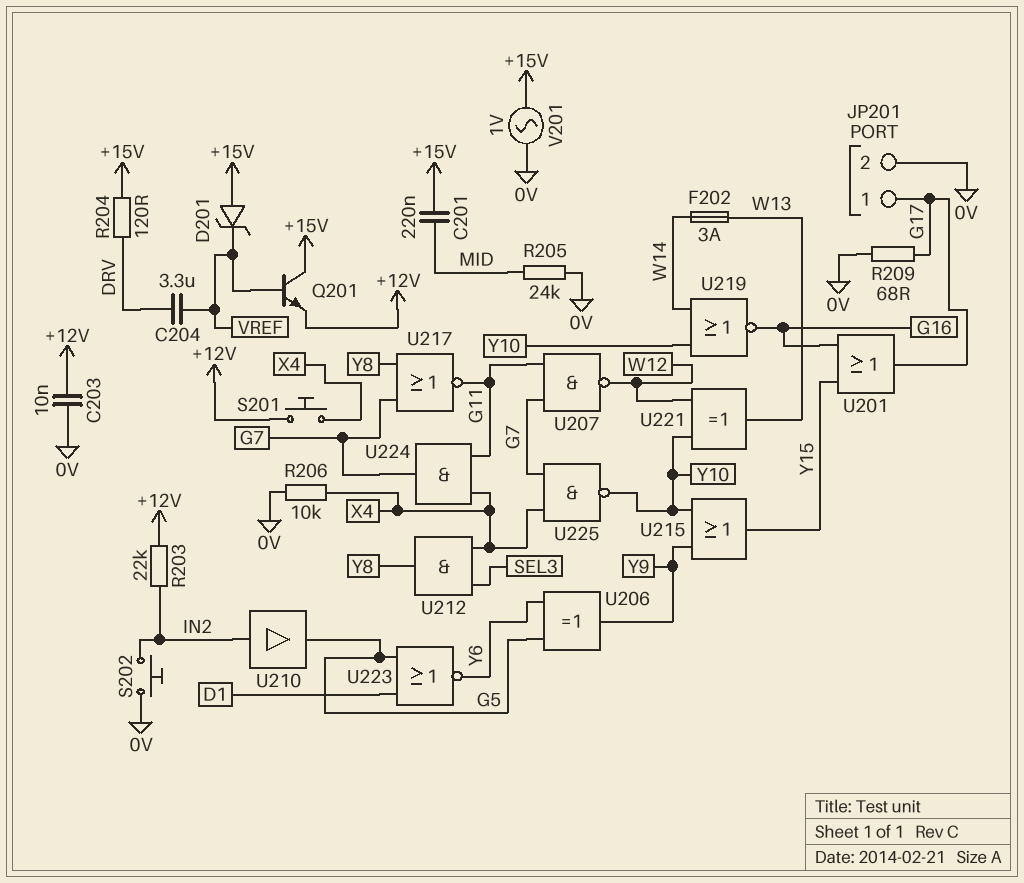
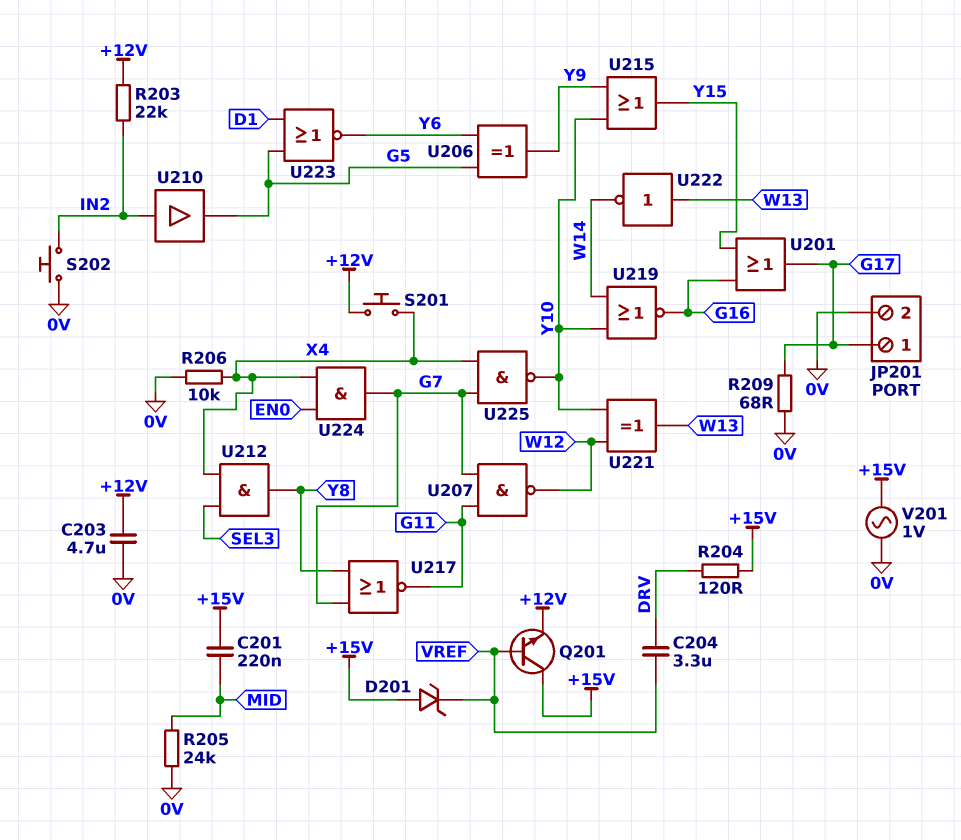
C203: 10nF (+12V, 0V) -> 4.7uF (+12V, 0V)
F202: 3A (W13, W14) -> none
U222: none -> NOT (in W13, out W14)
U224: AND (in G11, in X4, out G7) -> AND (in EN0, in X4, out G7)

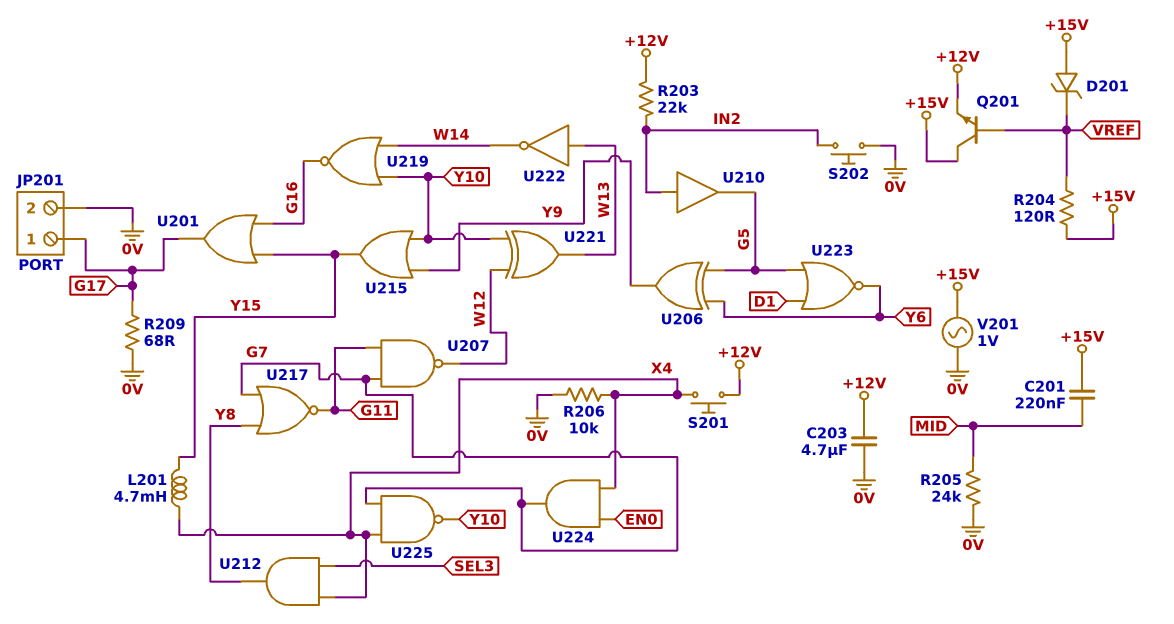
C204: 3.3uF (DRV, VREF) -> none
L201: none -> 4.7mH (X4, Y15)
R204: 120 (+15V, DRV) -> 120 (+15V, VREF)

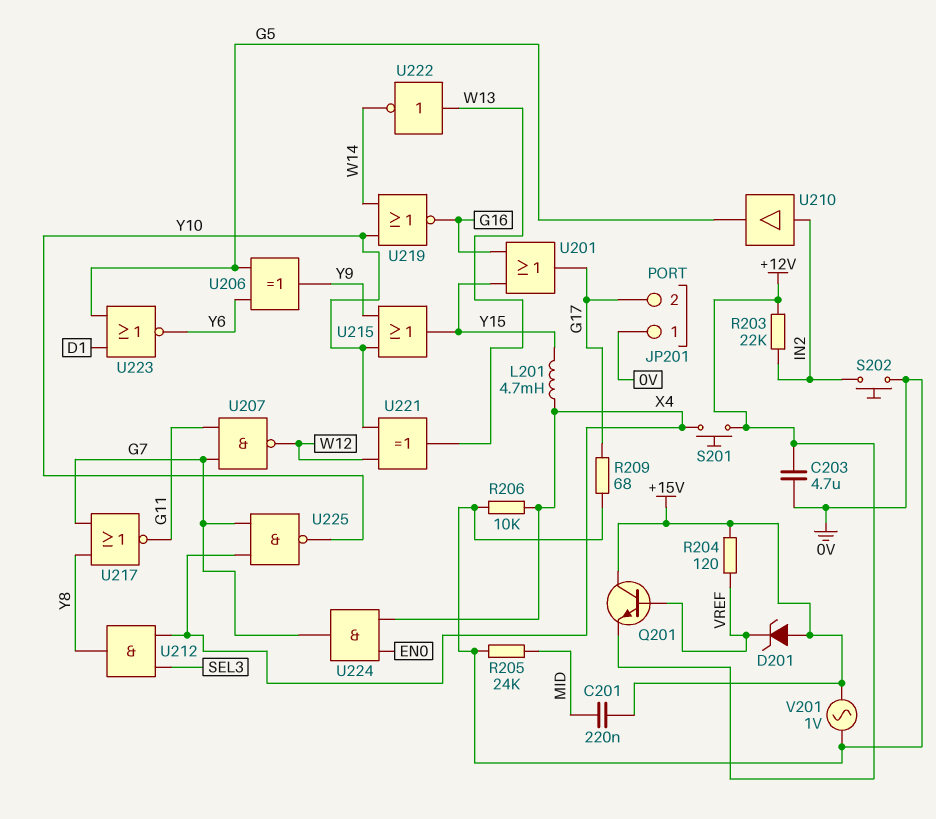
JP201 pin 1: G17 -> 0V
JP201 pin 2: 0V -> G17

